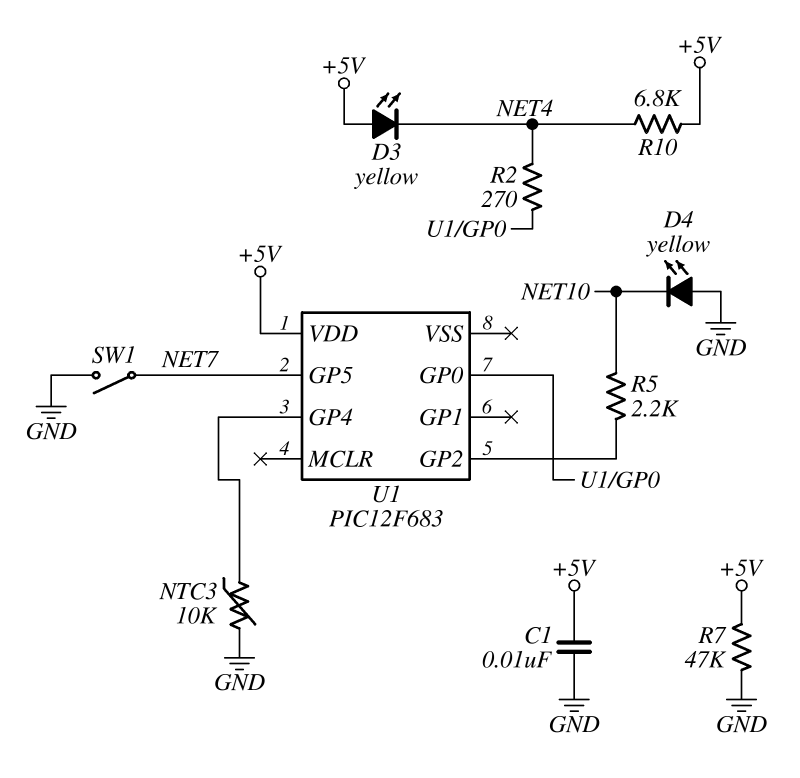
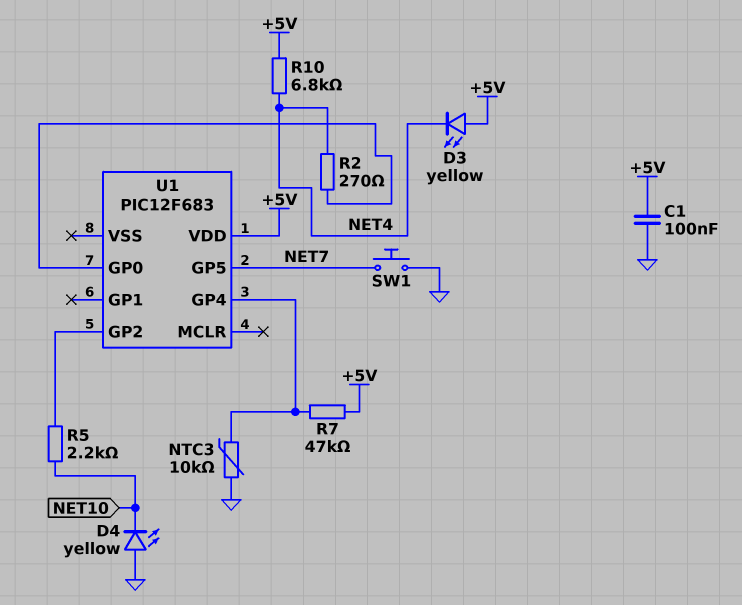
C1: 10nF (+5V, GND) -> 100nF (+5V, GND)
R7: 47k (+5V, GND) -> 47k (+5V, U1/GP4)
SW1: switch (GND, NET7) -> button (GND, NET7)

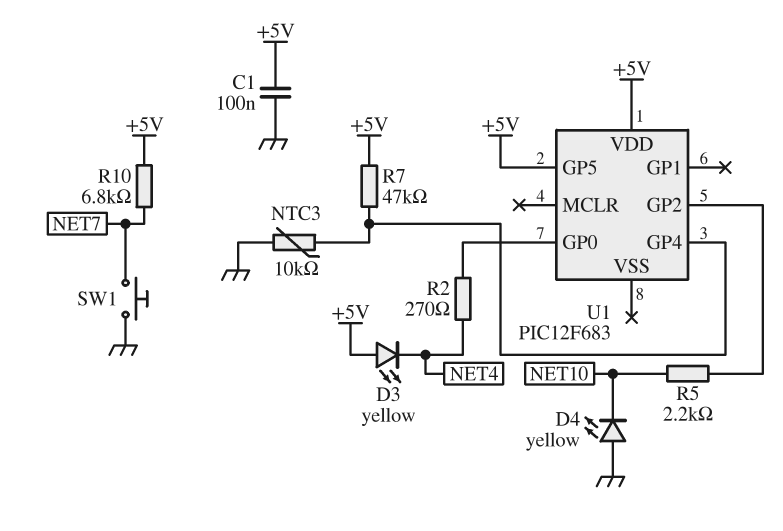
R10: 6.8k (+5V, NET4) -> 6.8k (+5V, NET7)
U1 pin GP5: NET7 -> +5V

